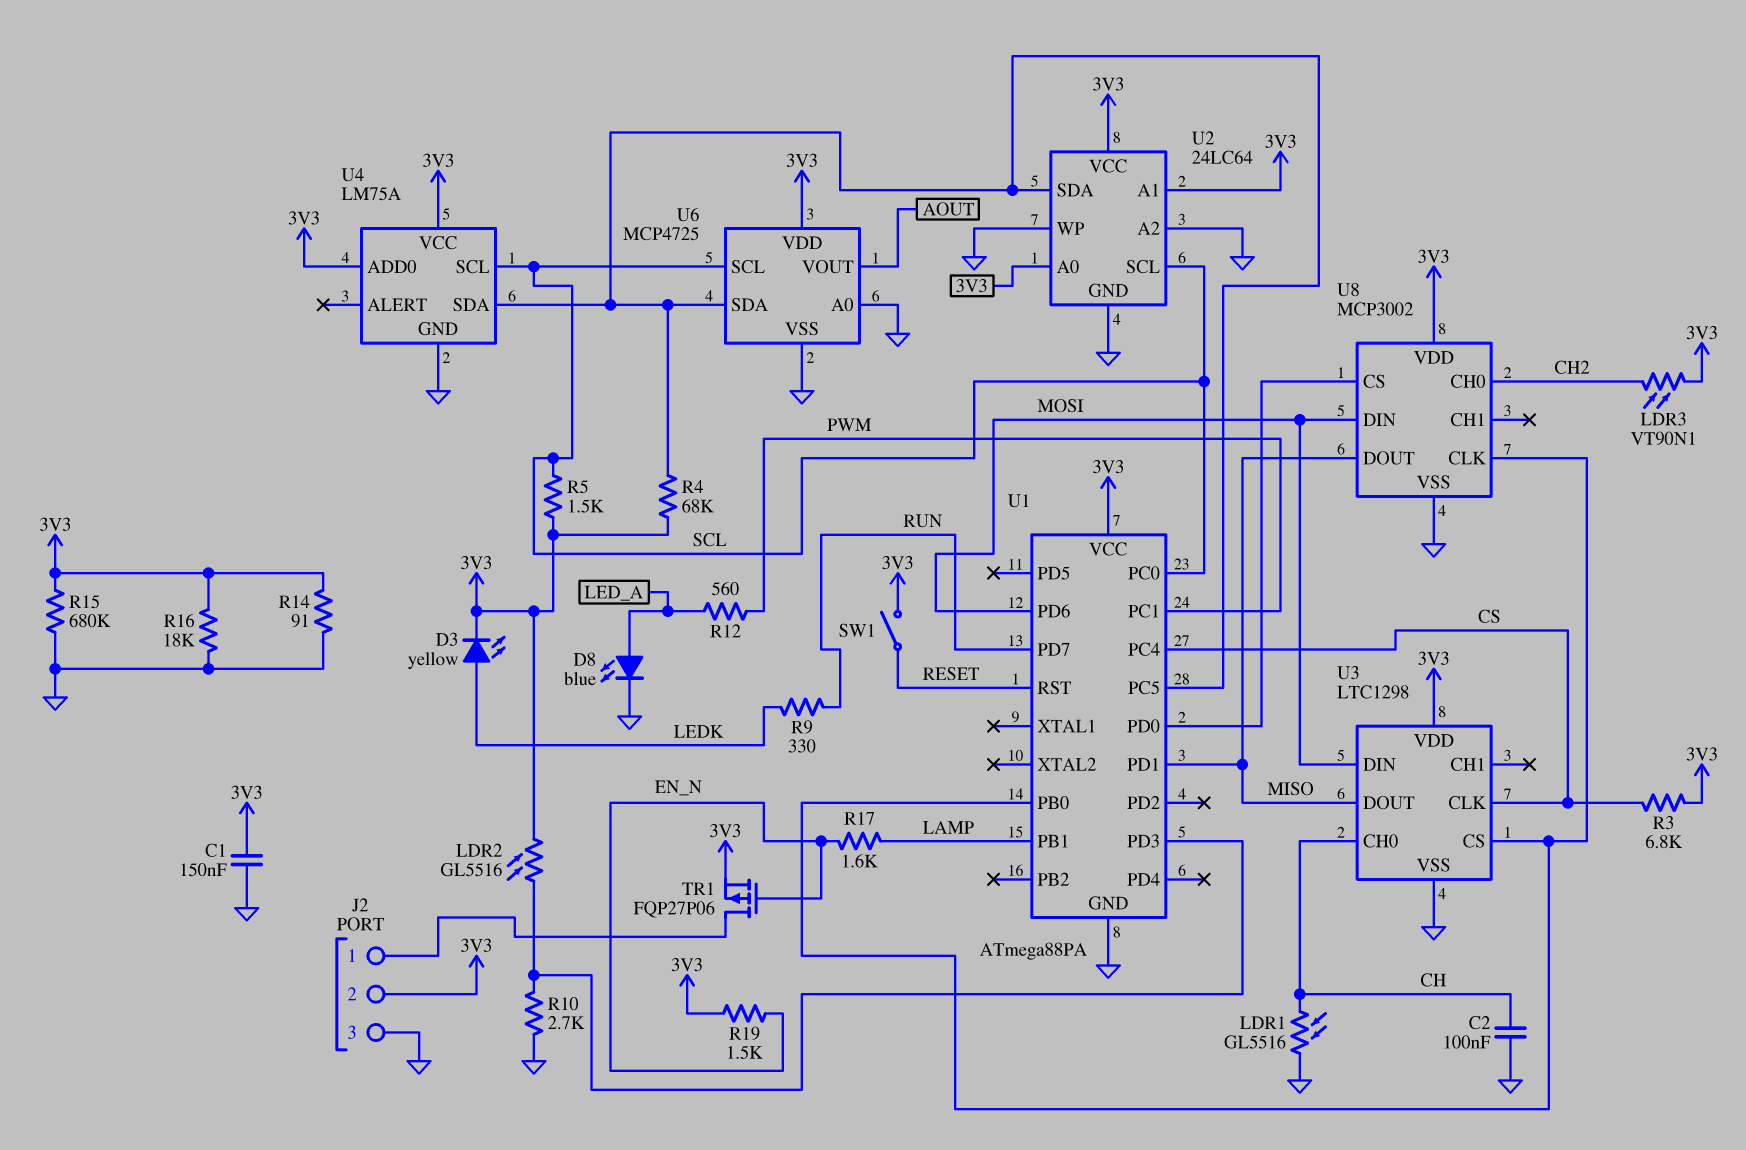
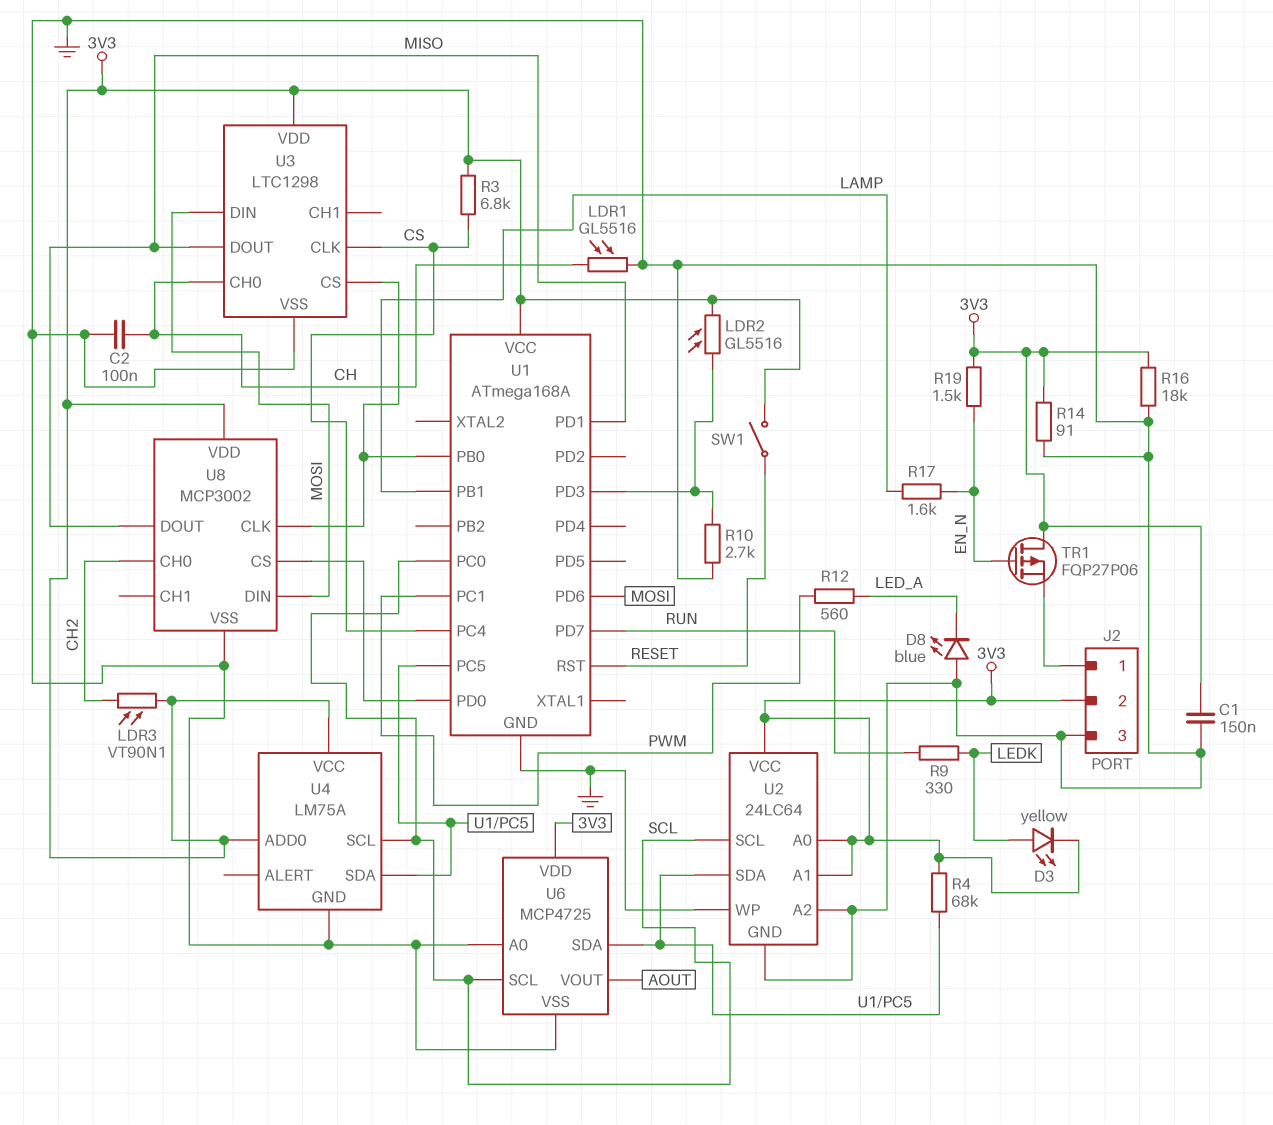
D8: LED blue (A LED_A, K GND) -> LED blue (A GND, K LED_A)
R5: 1.5k (3V3, SCL) -> none
R15: 680k (3V3, GND) -> none
TR1: PMOS FQP27P06 (G EN_N, D J2/1, S 3V3) -> PMOS FQP27P06 (G EN_N, D 3V3, S J2/1)
U1: ATmega88PA -> ATmega168A

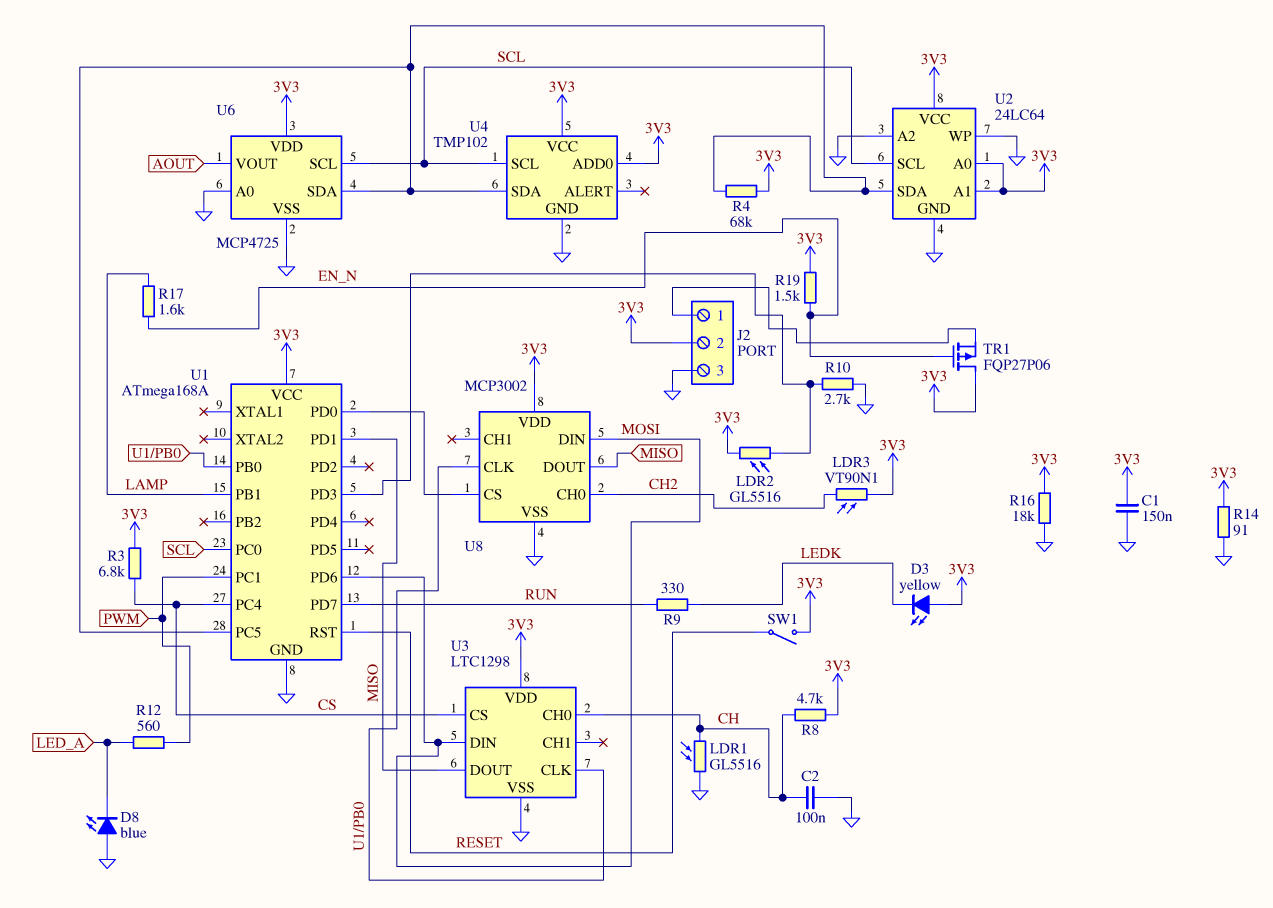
D3: LED yellow (A LEDK, K 3V3) -> LED yellow (A 3V3, K LEDK)
R8: none -> 4.7k (3V3, CH)
U3 pin CLK: CS -> U1/PB0
U3 pin CS: U1/PB0 -> CS
U4: LM75A -> TMP102

